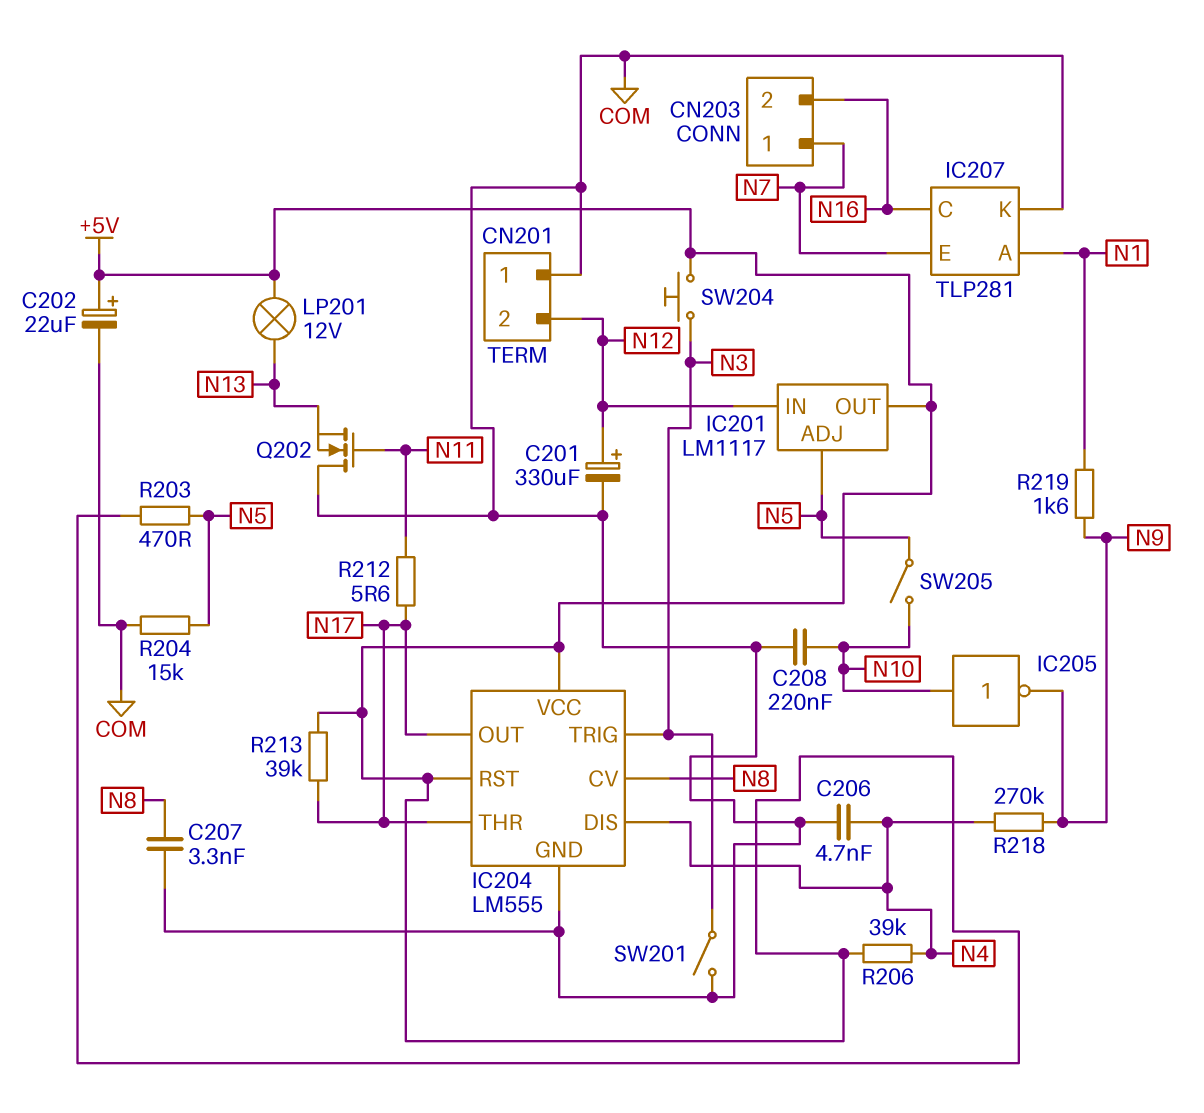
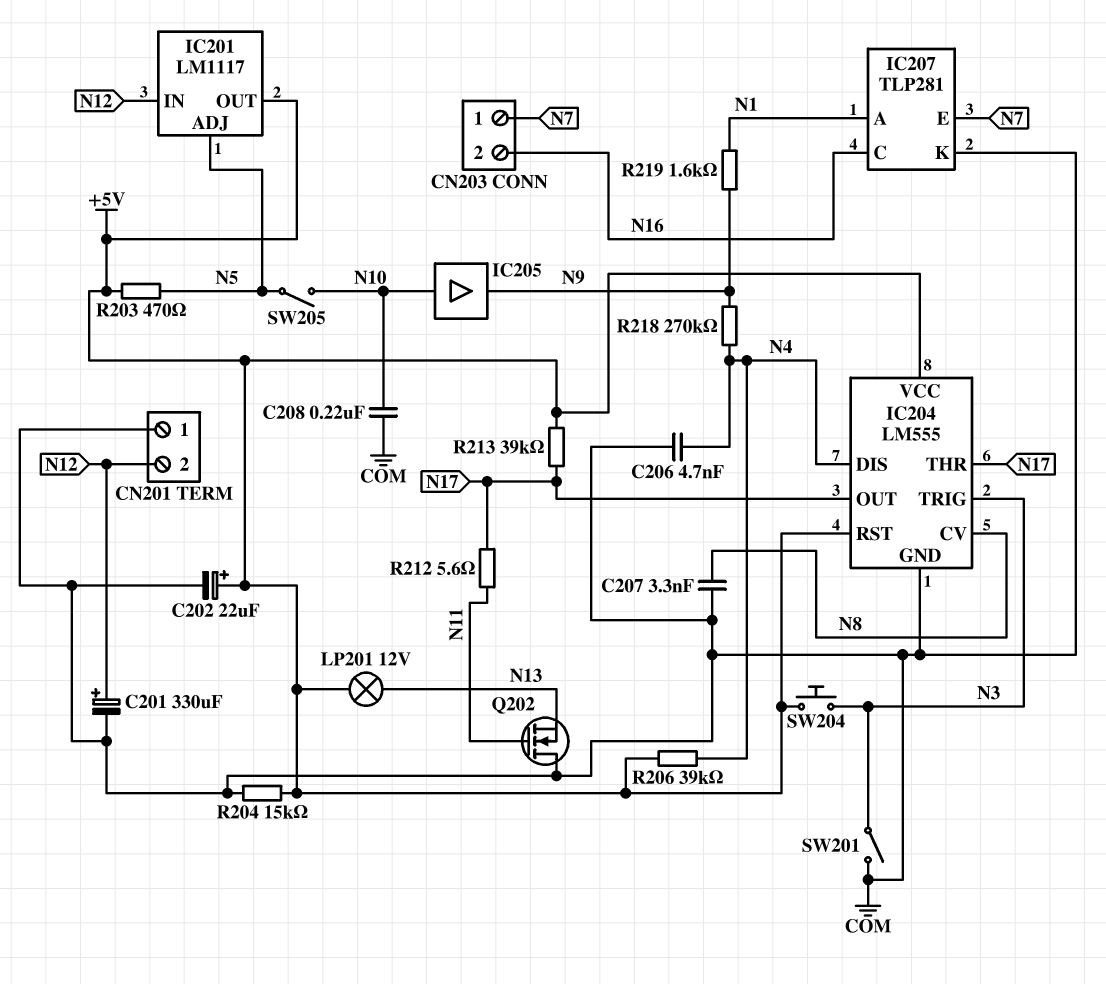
IC205: NOT (in N10, out N9) -> buffer (in N10, out N9)
R204: 15k (COM, N5) -> 15k (+5V, COM)

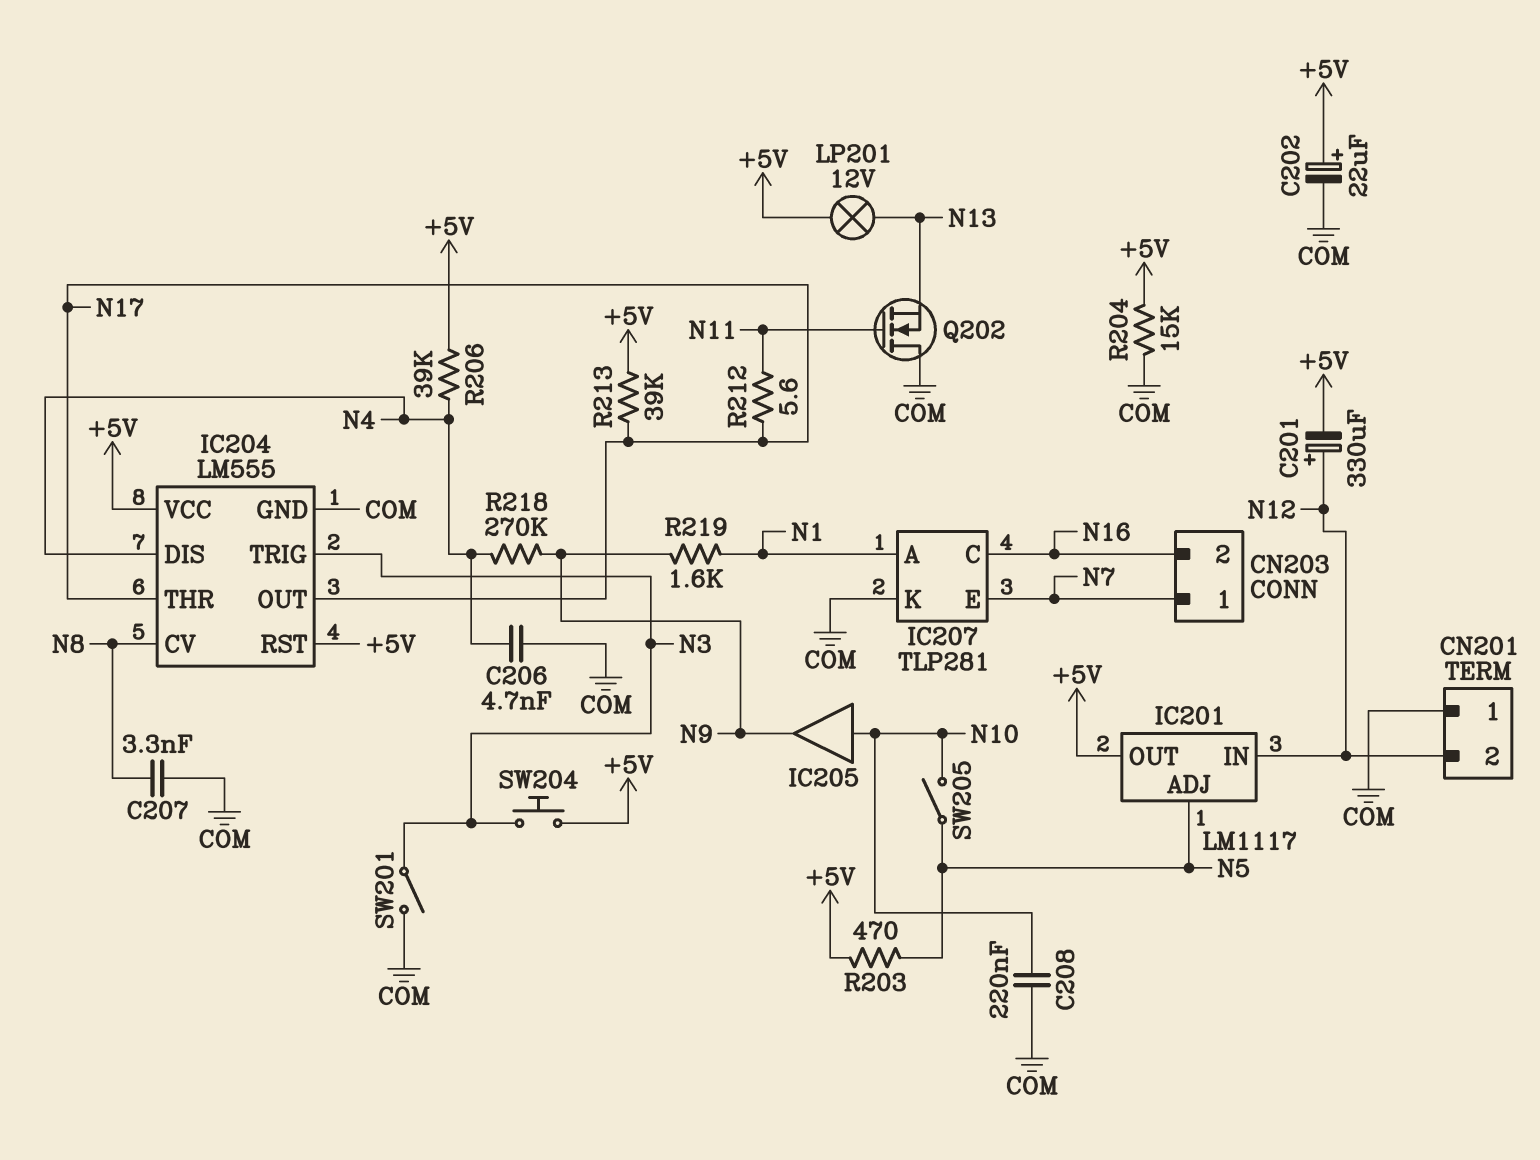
C201: 330uF (plus N12, minus COM) -> 330uF (plus N12, minus +5V)

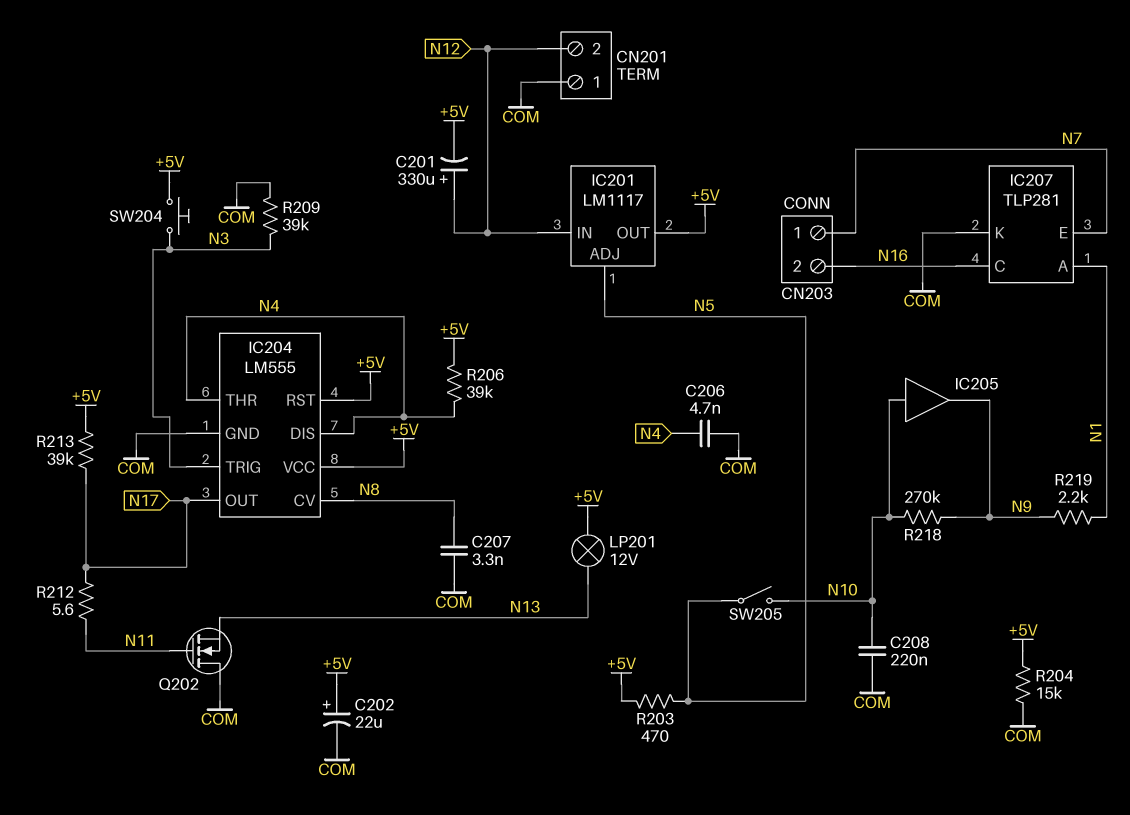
IC204 pin THR: N17 -> N4
R209: none -> 39k (COM, N3)
R218: 270k (N4, N9) -> 270k (N9, N10)
R219: 1.6k (N1, N9) -> 2.2k (N1, N9)
SW201: switch (COM, N3) -> none

